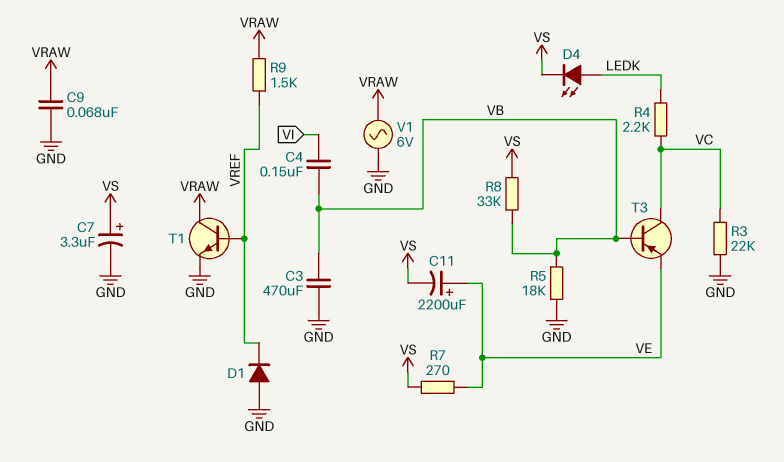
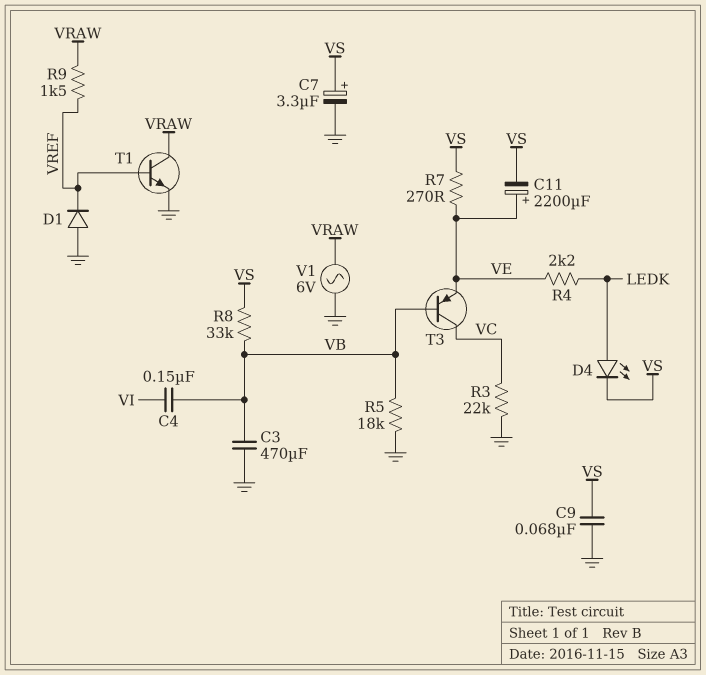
C9: 68nF (GND, VRAW) -> 68nF (GND, VS)
R4: 2.2k (LEDK, VC) -> 2.2k (LEDK, VE)

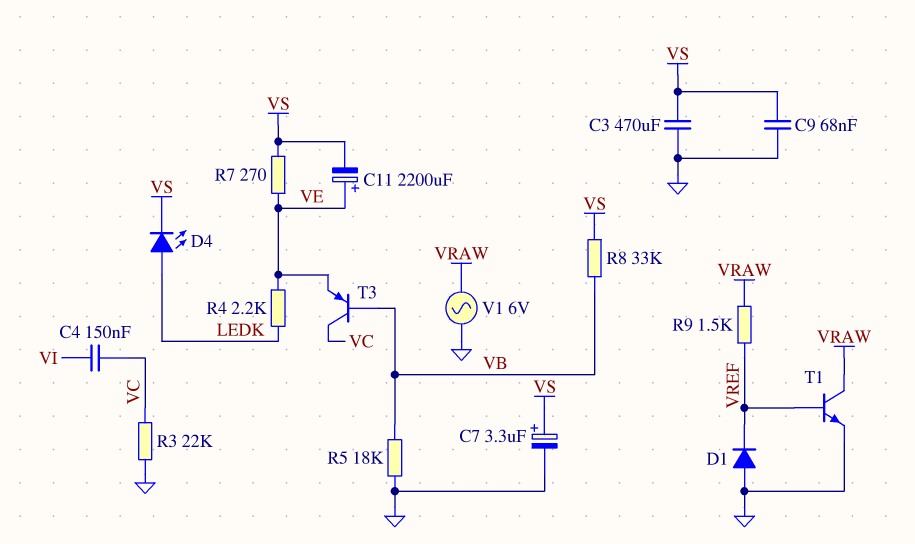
C3: 470uF (GND, VB) -> 470uF (GND, VS)
C4: 150nF (VB, VI) -> 150nF (VC, VI)

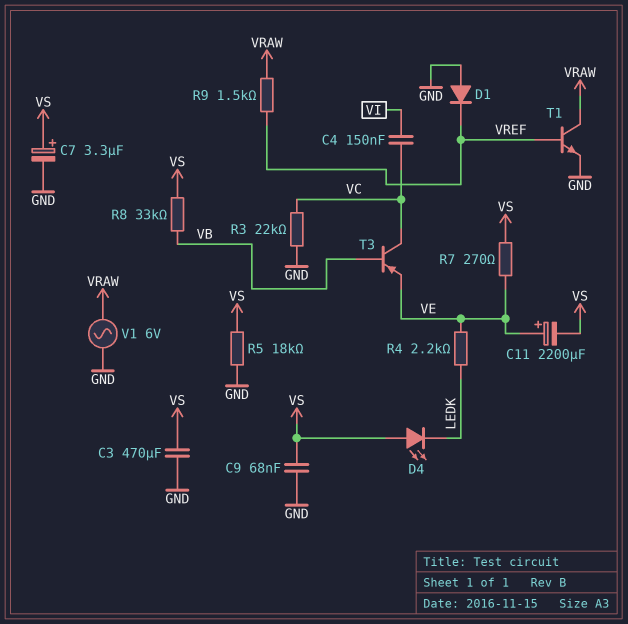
D4: LED (A LEDK, K VS) -> LED (A VS, K LEDK)
R5: 18k (GND, VB) -> 18k (GND, VS)

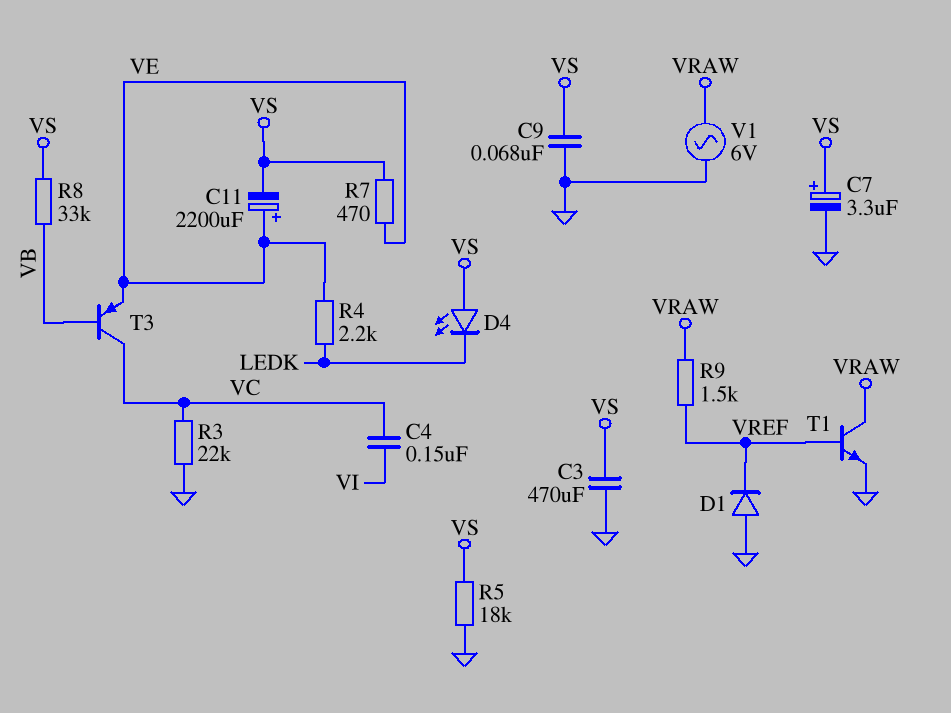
R7: 270 (VE, VS) -> 470 (VE, VS)

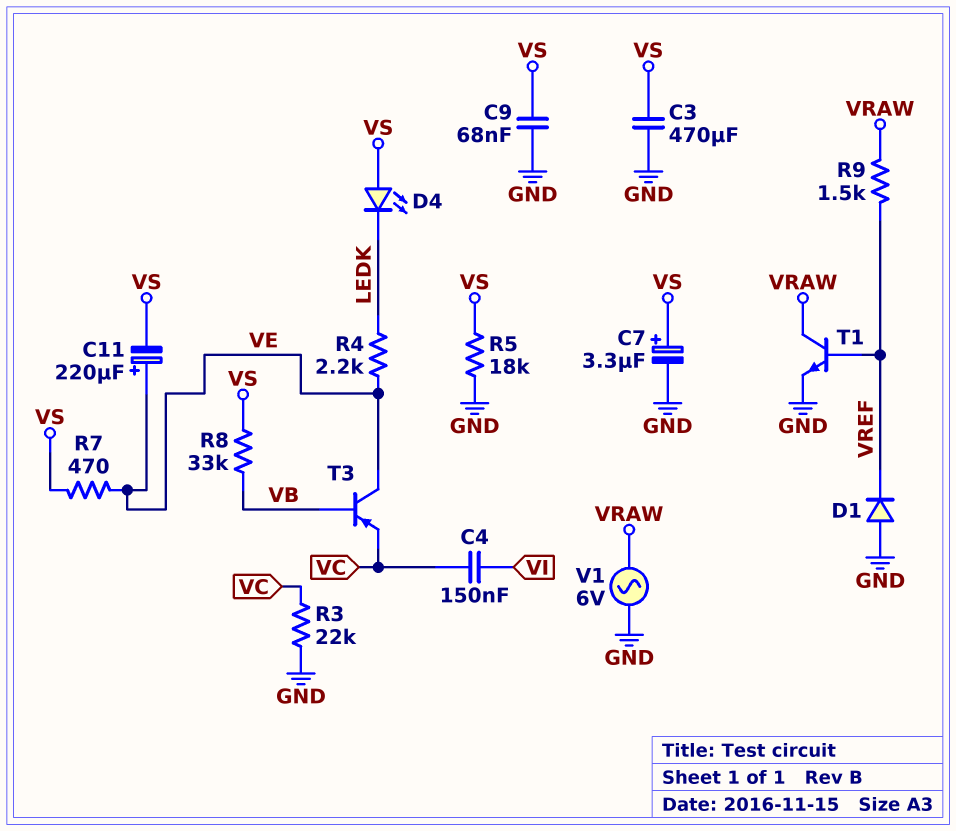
C11: 2200uF (plus VE, minus VS) -> 220uF (plus VE, minus VS)
T3: PNP (B VB, C VC, E VE) -> PNP (B VB, C VE, E VC)

